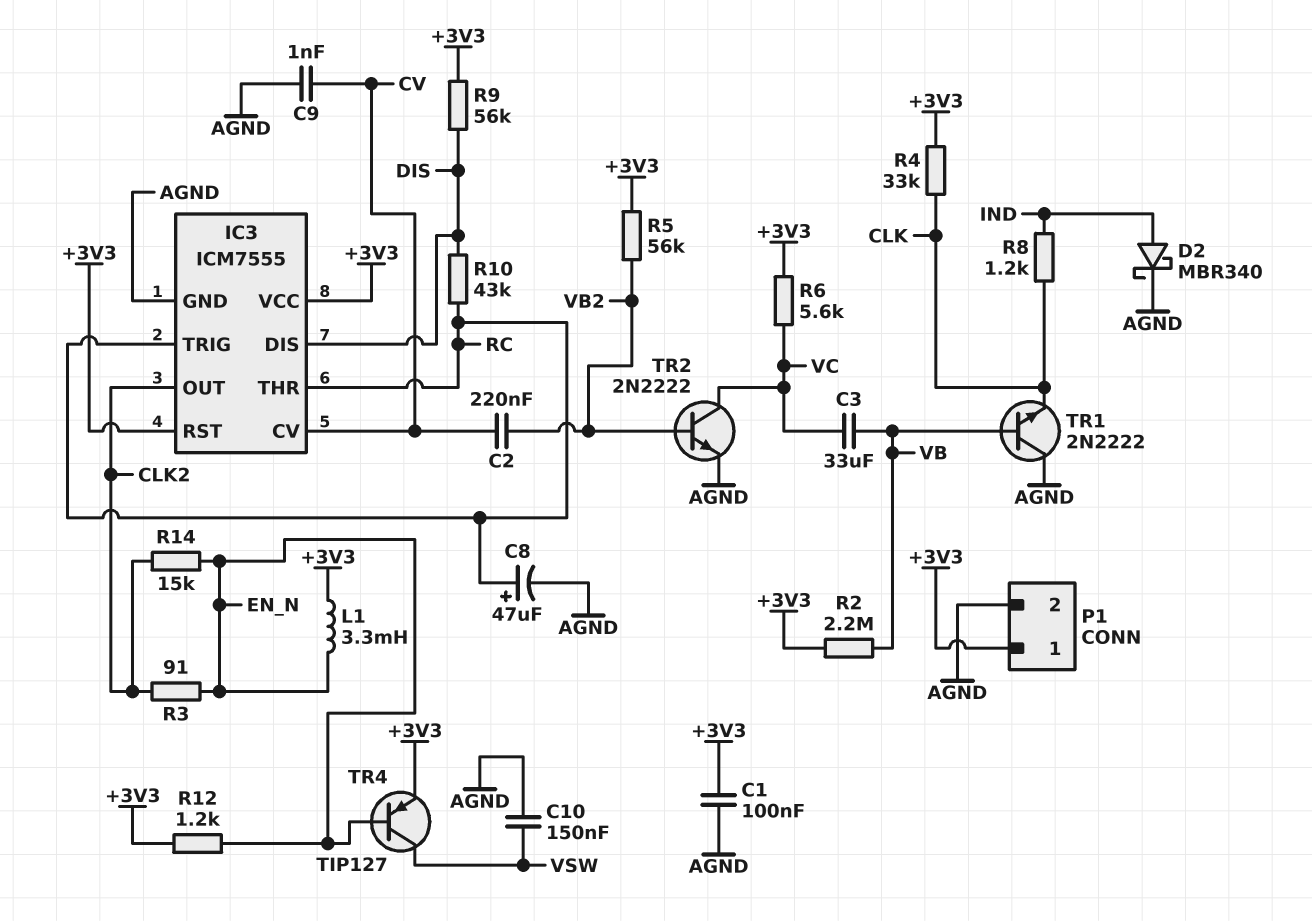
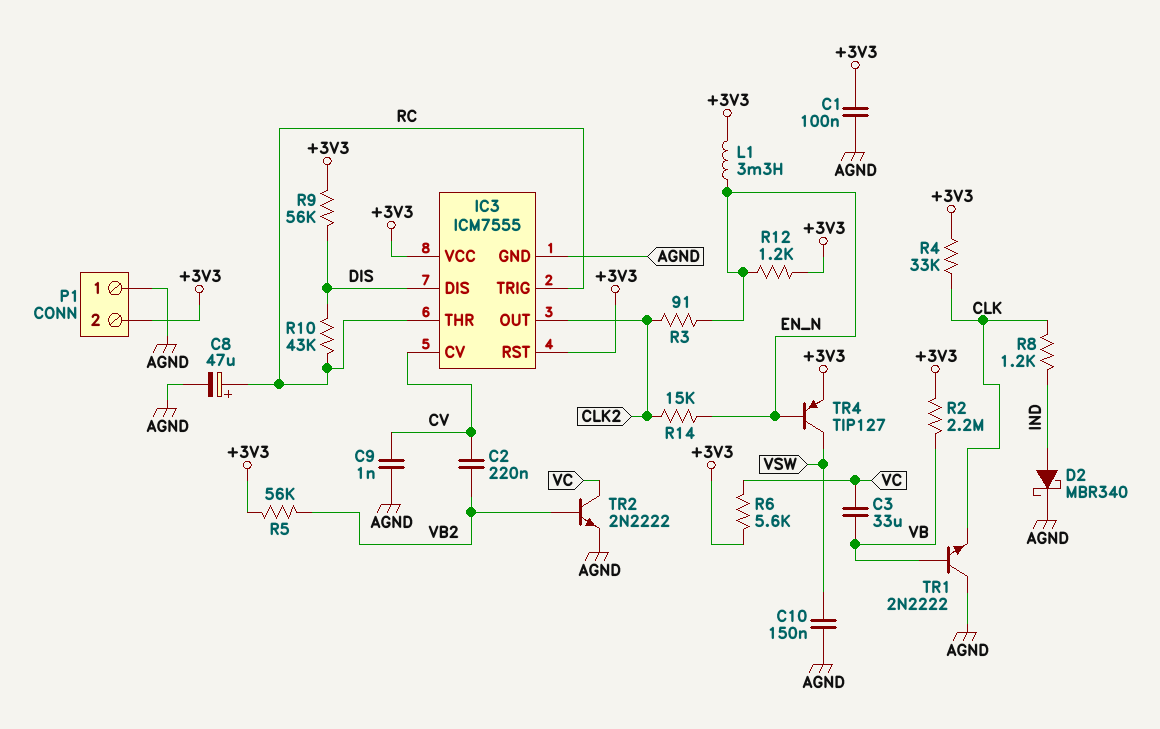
P1 pin 1: +3V3 -> AGND
P1 pin 2: AGND -> +3V3

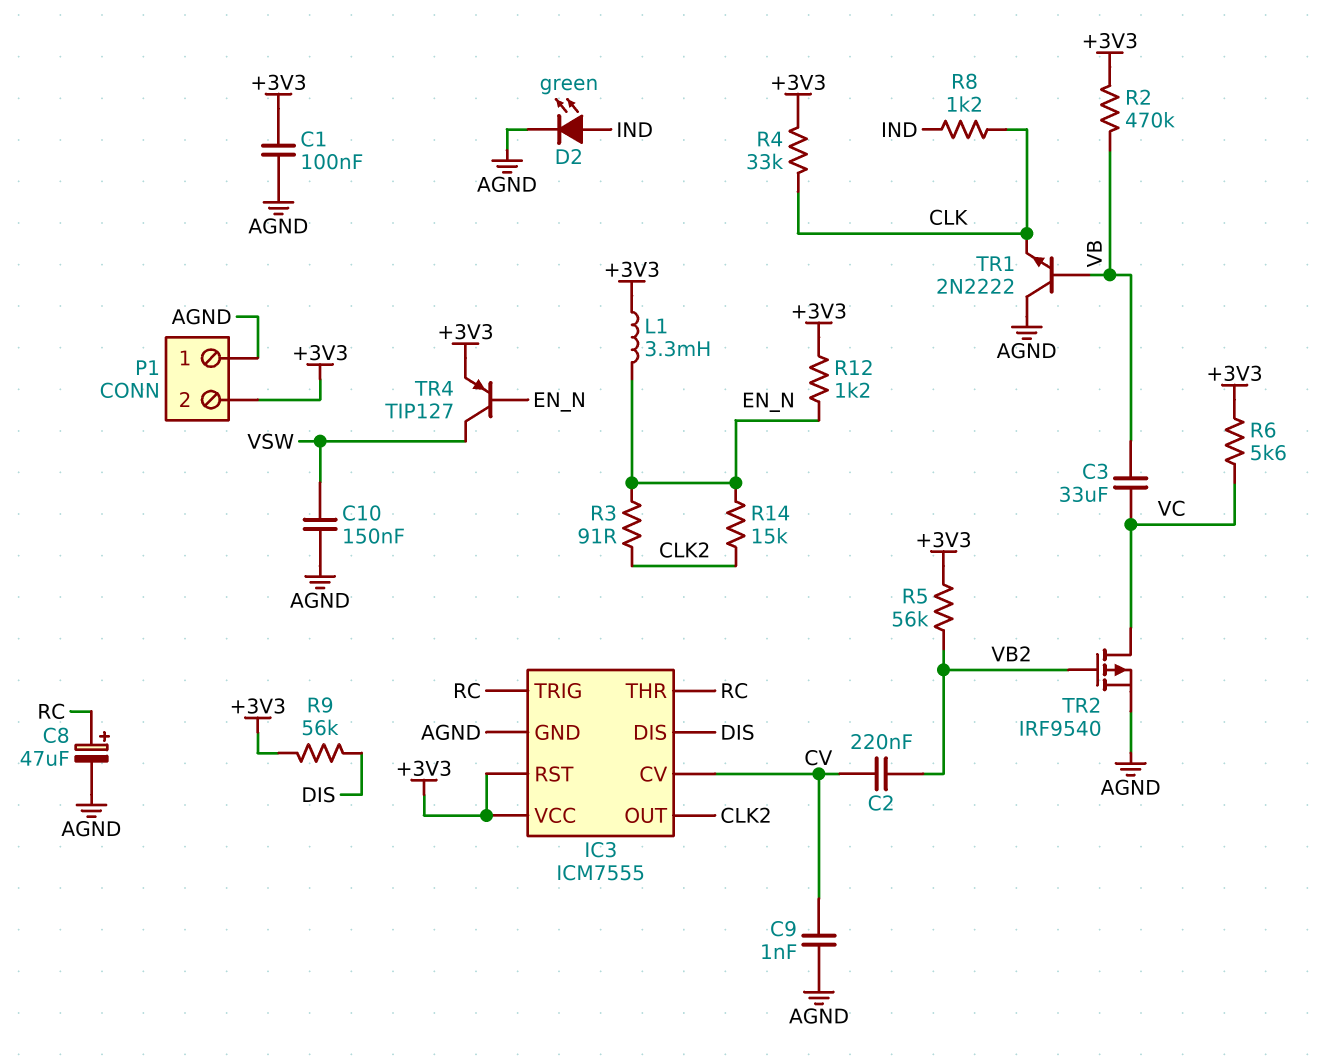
D2: schottky MBR340 (A IND, K AGND) -> LED green (A IND, K AGND)
R2: 2.2M (+3V3, VB) -> 470k (+3V3, VB)
R10: 43k (DIS, RC) -> none
TR2: NPN 2N2222 (B VB2, C VC, E AGND) -> PMOS IRF9540 (G VB2, D VC, S AGND)

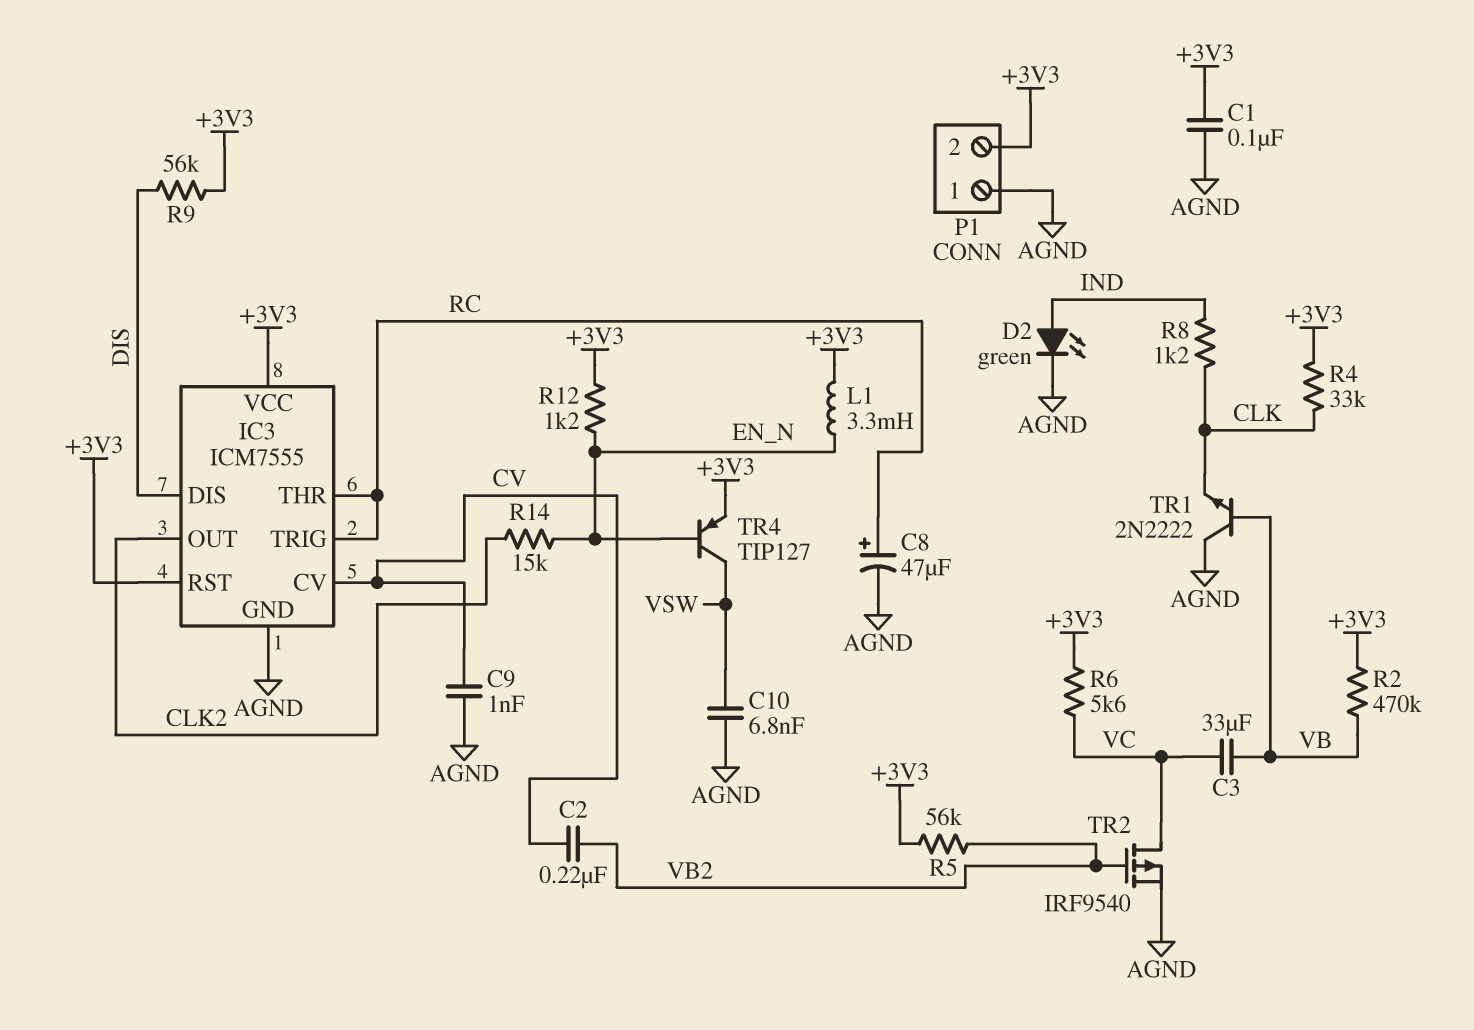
C10: 150nF (AGND, VSW) -> 6.8nF (AGND, VSW)
R3: 91 (CLK2, EN_N) -> none

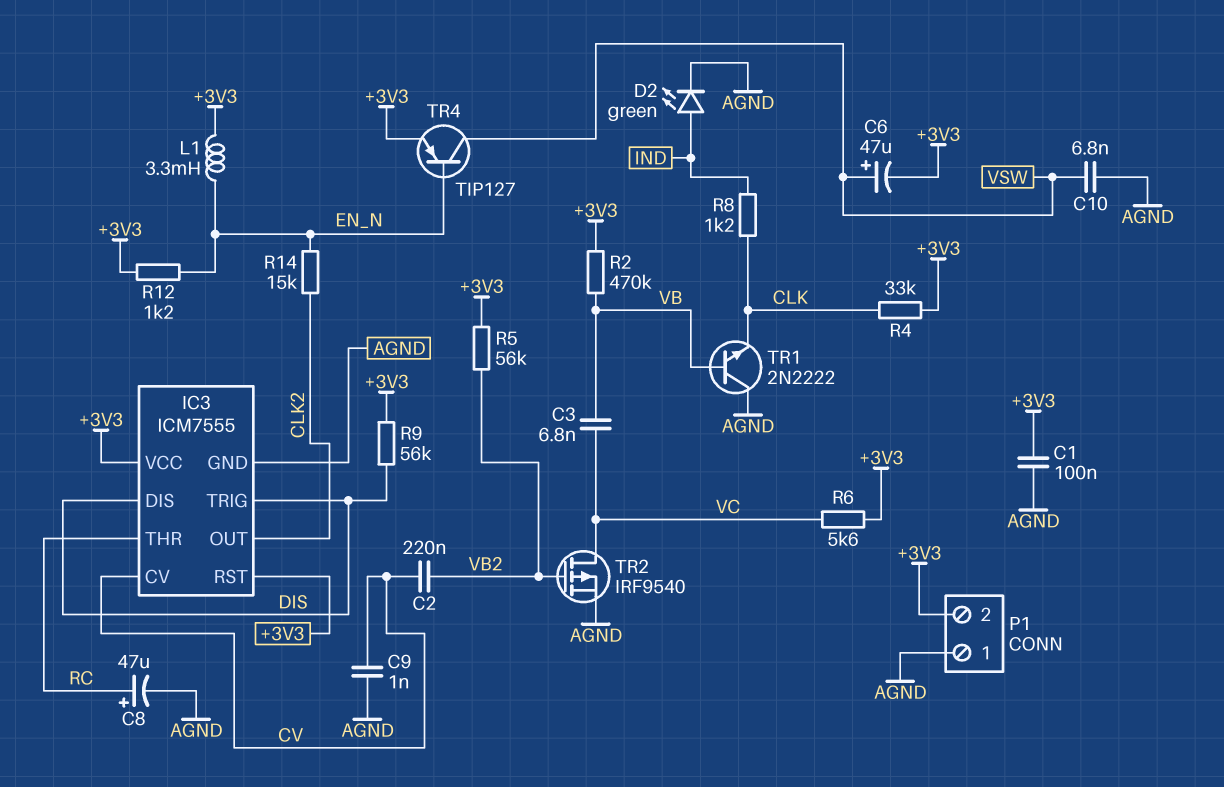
C3: 33uF (VB, VC) -> 6.8nF (VB, VC)
C6: none -> 47uF (plus VSW, minus +3V3)
IC3 pin TRIG: RC -> DIS

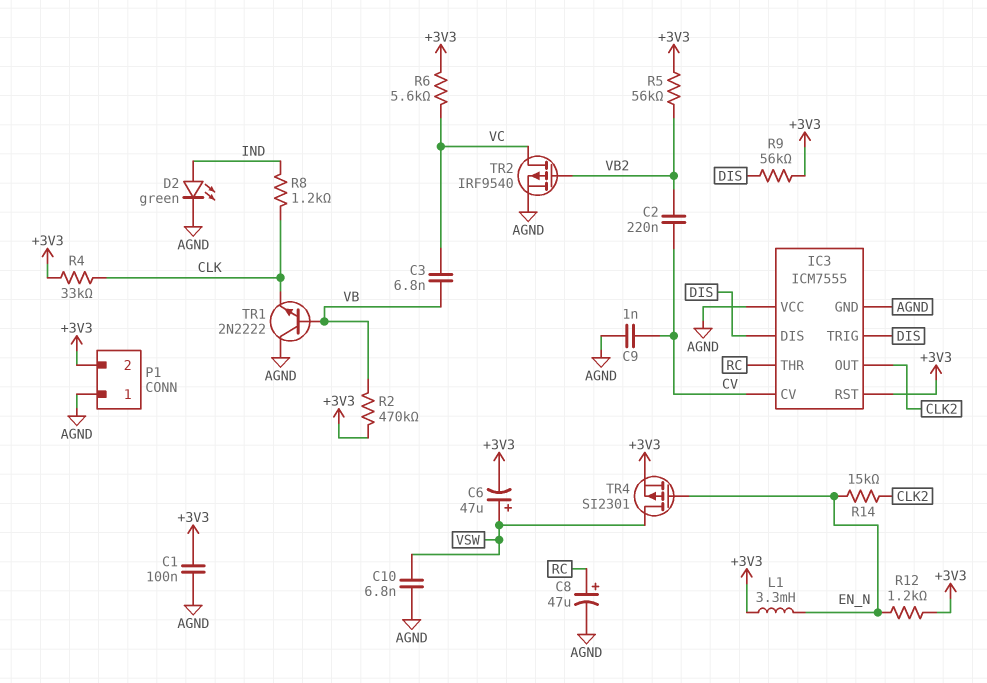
IC3 pin VCC: +3V3 -> AGND
TR4: PNP TIP127 (B EN_N, C VSW, E +3V3) -> PMOS SI2301 (G EN_N, D VSW, S +3V3)

